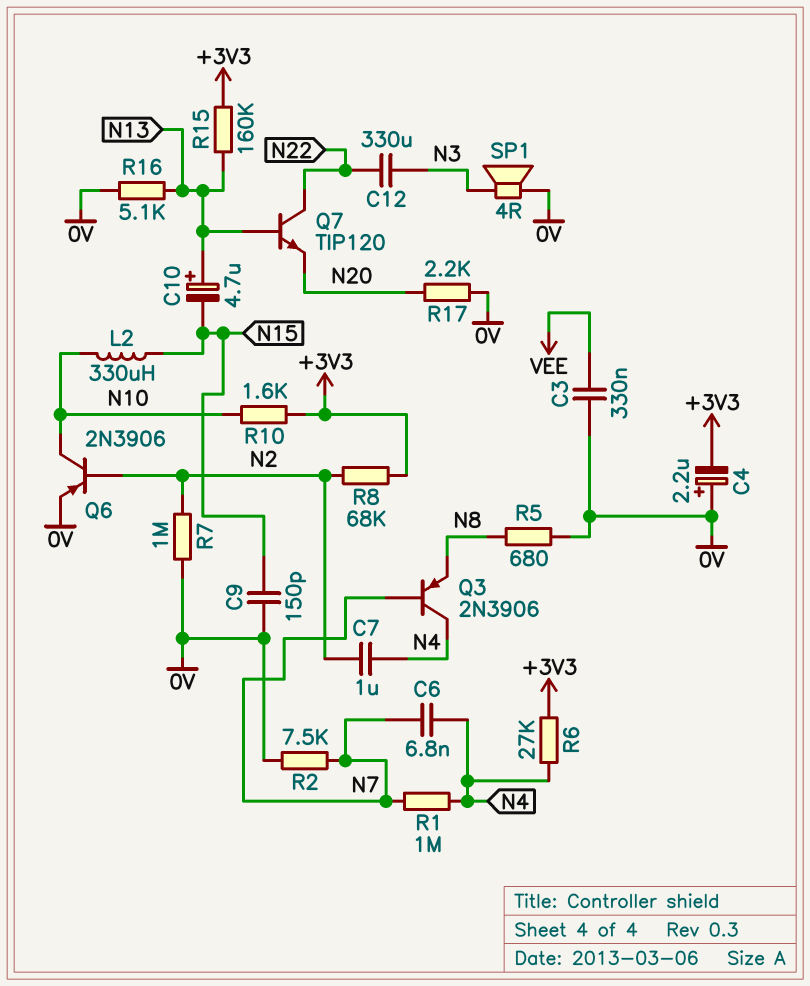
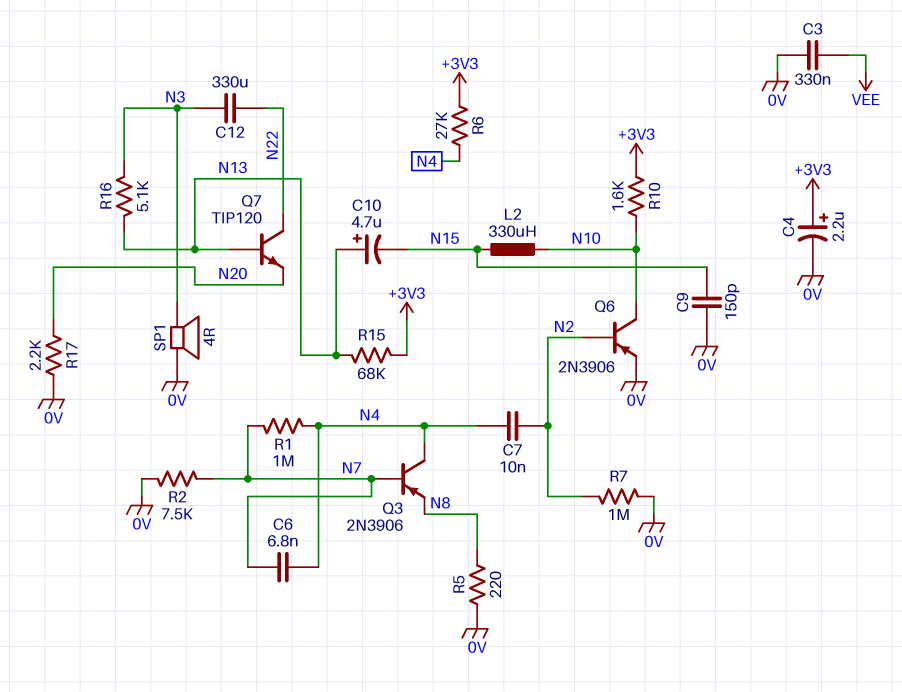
C4: 2.2uF (plus 0V, minus +3V3) -> 2.2uF (plus +3V3, minus 0V)
C7: 1uF (N2, N4) -> 10nF (N2, N4)
R5: 680 (0V, N8) -> 220 (0V, N8)
R8: 68k (+3V3, N2) -> none
R15: 160k (+3V3, N13) -> 68k (+3V3, N13)
R16: 5.1k (0V, N13) -> 5.1k (N3, N13)

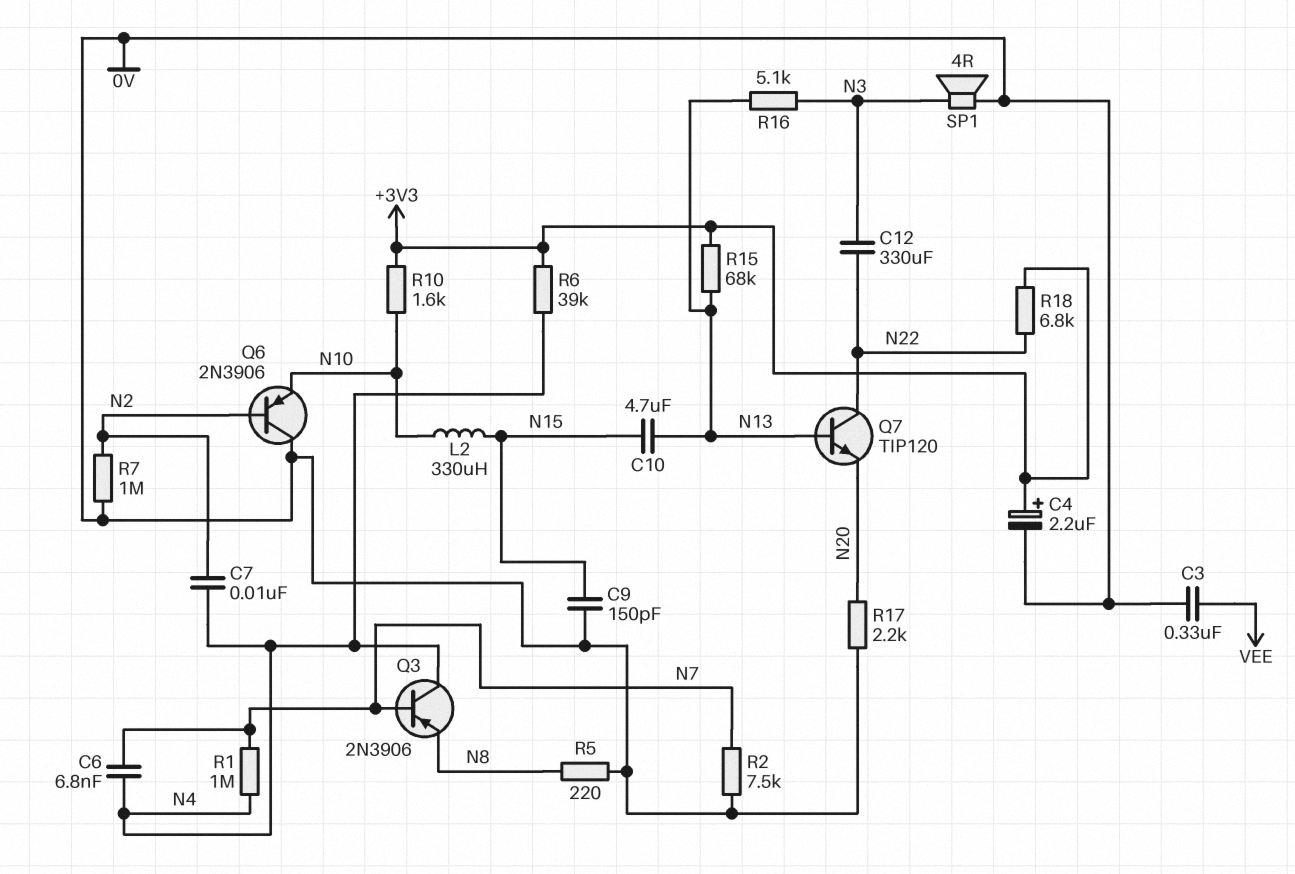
C10: 4.7uF (plus N13, minus N15) -> 4.7uF (N13, N15)
Q6: PNP 2N3906 (B N2, C N10, E 0V) -> PNP 2N3906 (B N2, C 0V, E N10)
R6: 27k (+3V3, N4) -> 39k (+3V3, N4)
R18: none -> 6.8k (+3V3, N22)

